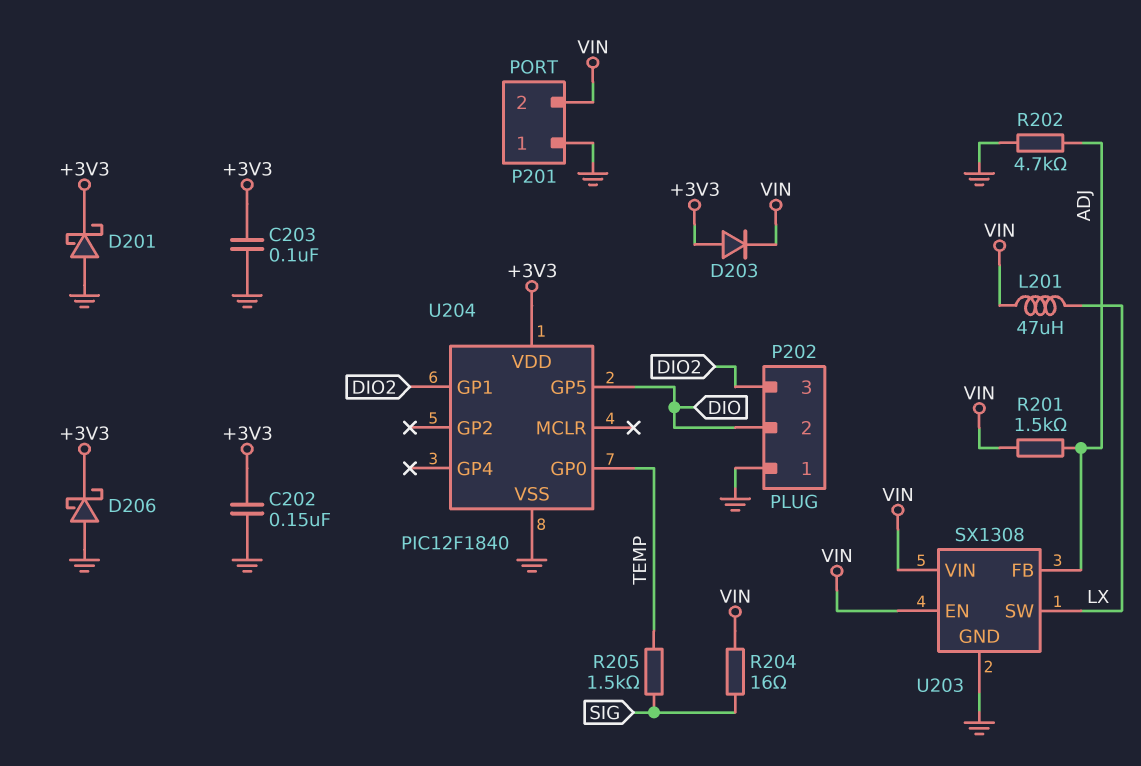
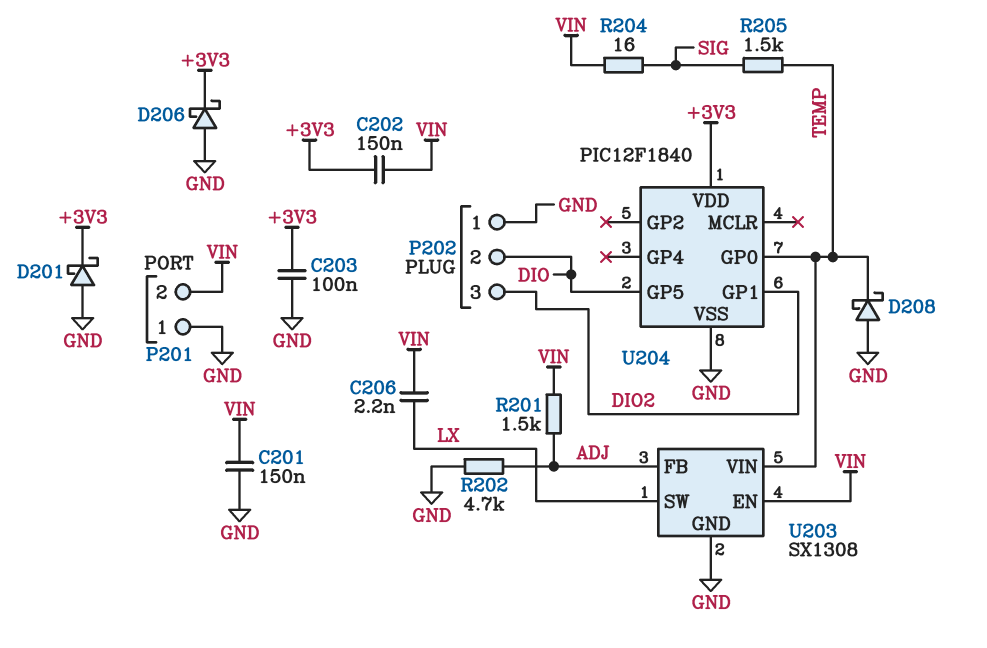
C201: none -> 150nF (GND, VIN)
C202: 150nF (+3V3, GND) -> 150nF (+3V3, VIN)
C206: none -> 2.2nF (LX, VIN)
D203: diode (A +3V3, K VIN) -> none
D208: none -> schottky (A GND, K TEMP)
L201: 47uH (LX, VIN) -> none
U203 pin VIN: VIN -> TEMP

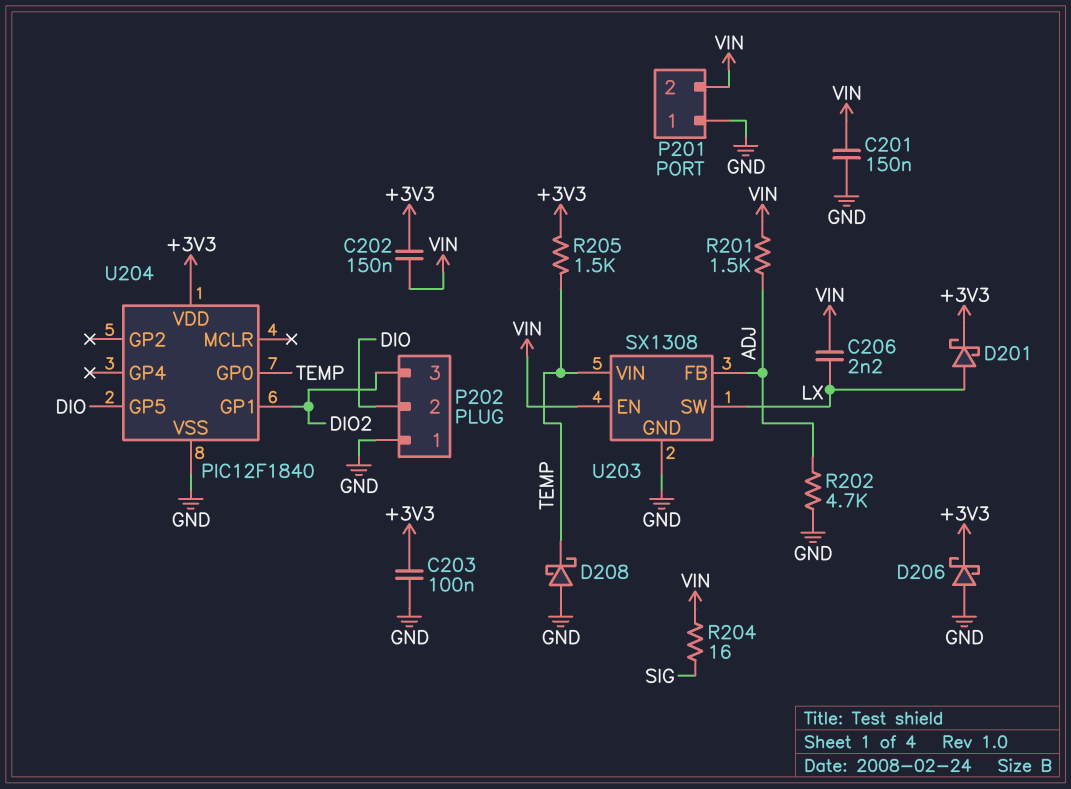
D201: schottky (A GND, K +3V3) -> schottky (A LX, K +3V3)
R205: 1.5k (SIG, TEMP) -> 1.5k (+3V3, TEMP)

